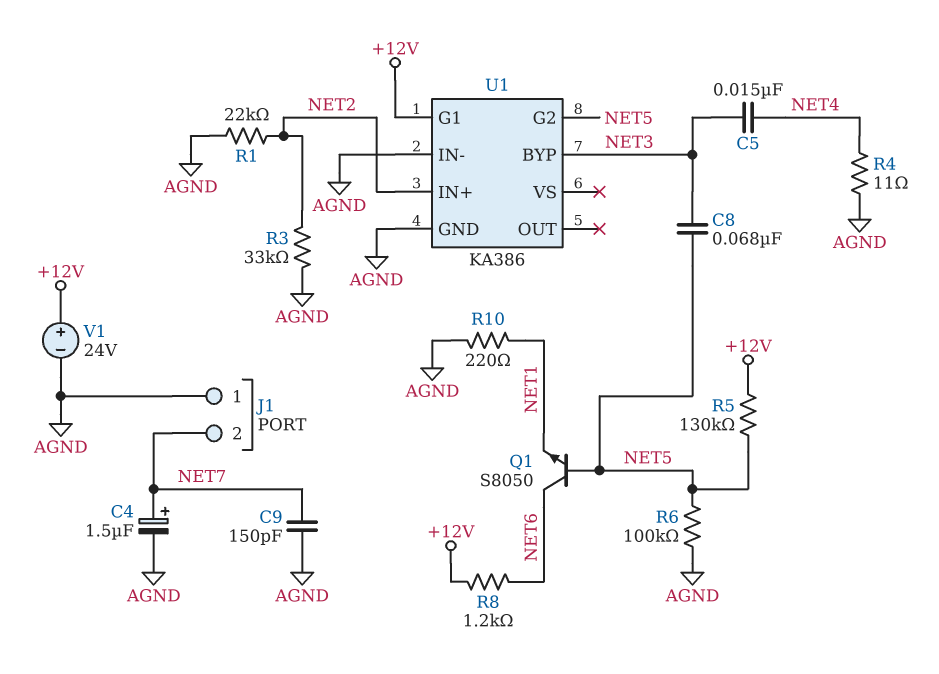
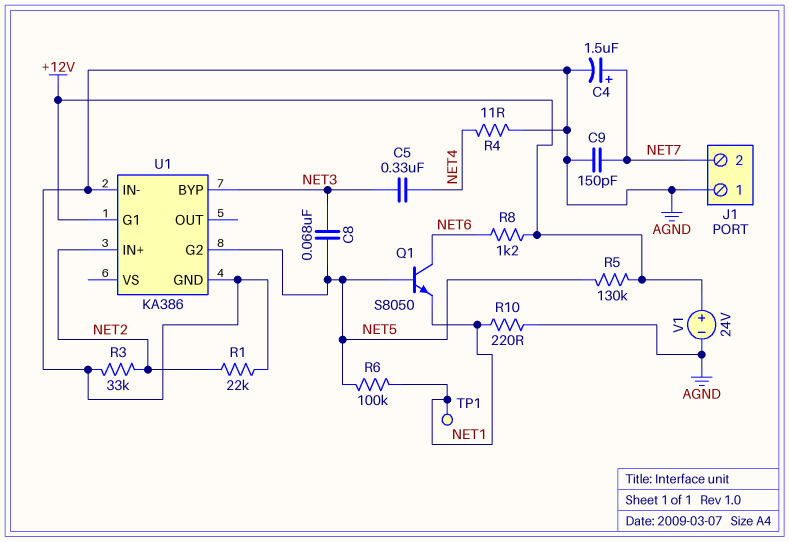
C5: 15nF (NET3, NET4) -> 330nF (NET3, NET4)
R6: 100k (AGND, NET5) -> 100k (NET1, NET5)
TP1: none -> test point (NET1)

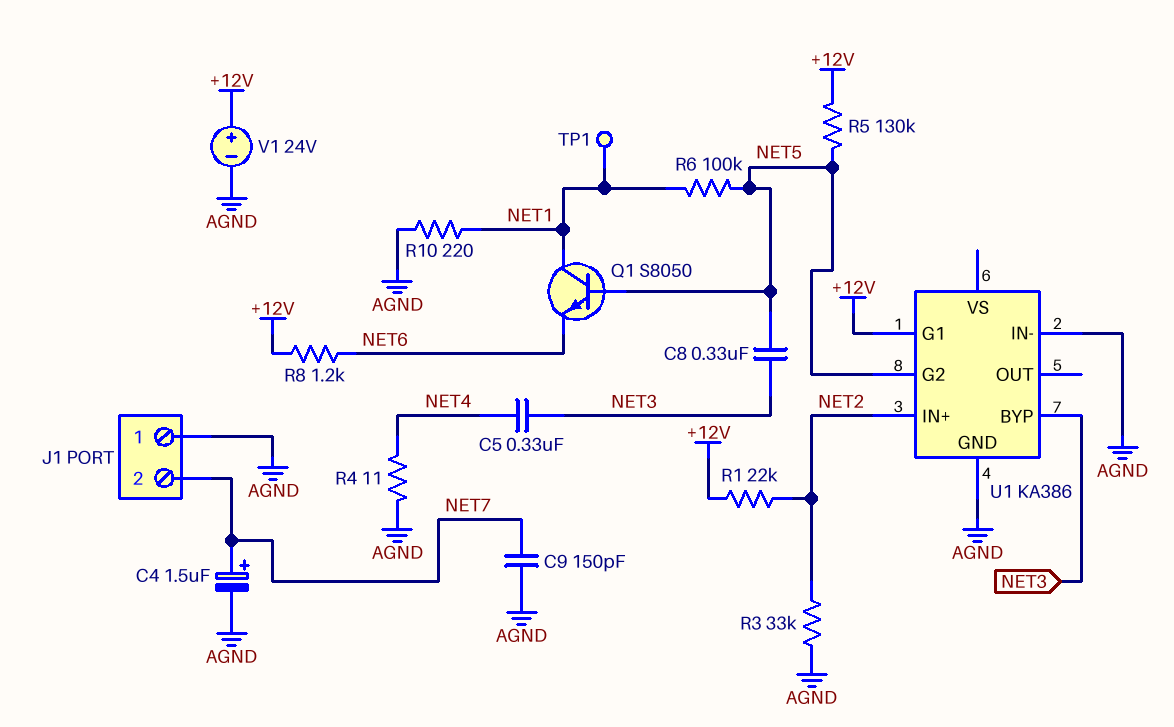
C8: 68nF (NET3, NET5) -> 330nF (NET3, NET5)
Q1: NPN S8050 (B NET5, C NET6, E NET1) -> NPN S8050 (B NET5, C NET1, E NET6)
R1: 22k (AGND, NET2) -> 22k (+12V, NET2)

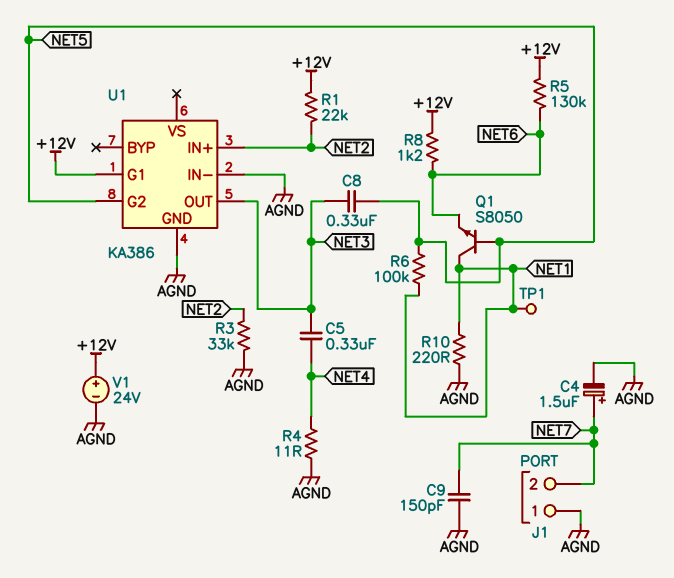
R5: 130k (+12V, NET5) -> 130k (+12V, NET6)
U1 pin BYP: NET3 -> none
U1 pin OUT: none -> NET3

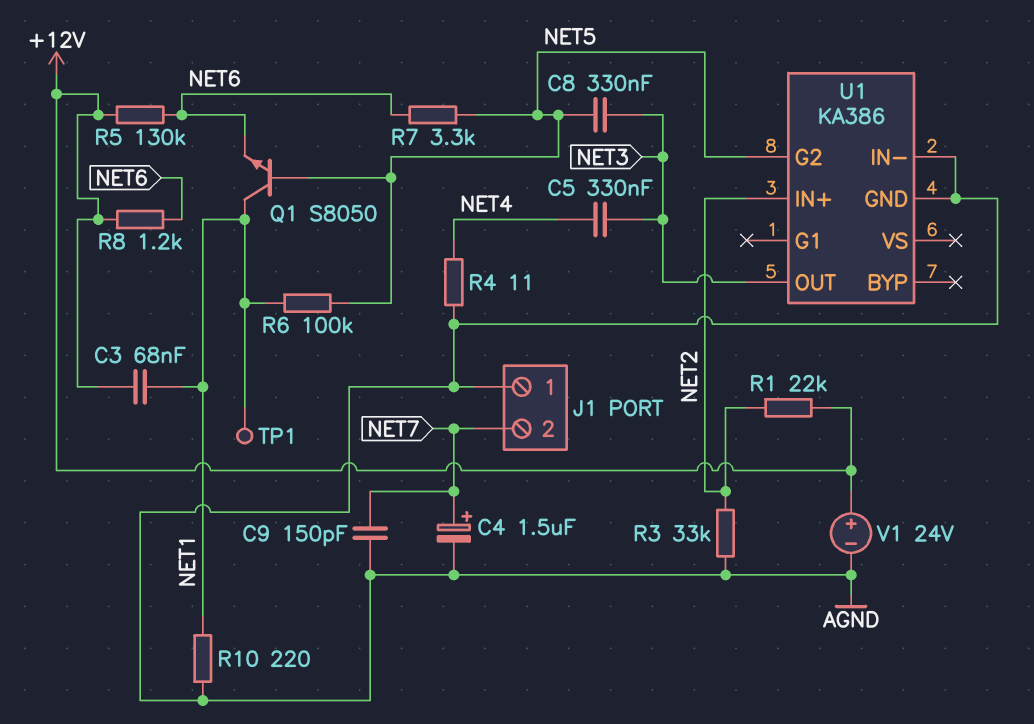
C3: none -> 68nF (+12V, NET1)
R7: none -> 3.3k (NET5, NET6)
U1 pin G1: +12V -> none

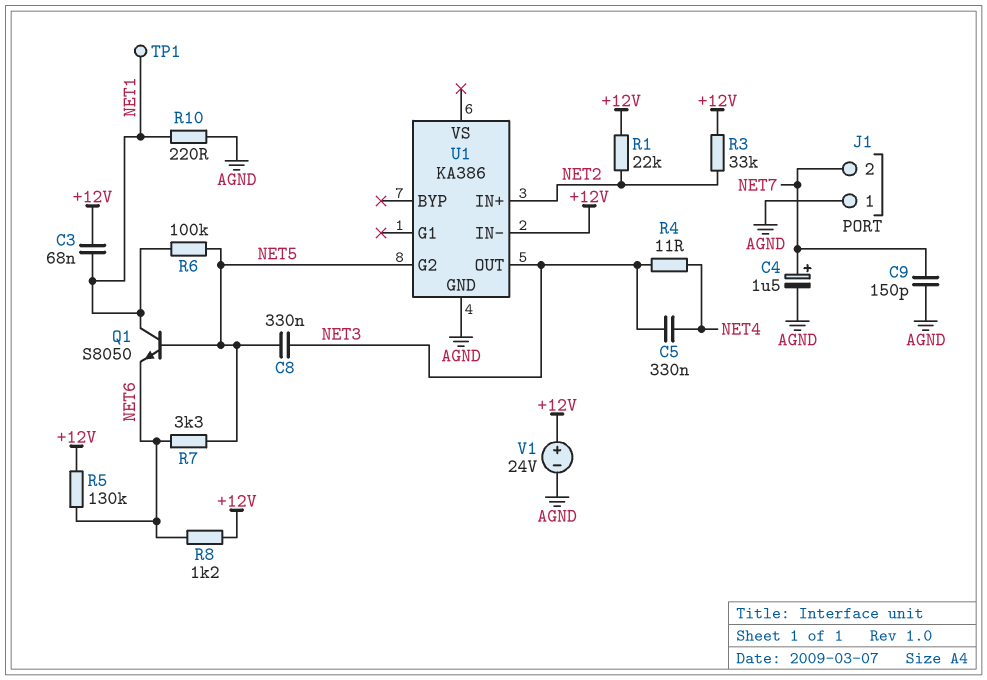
R3: 33k (AGND, NET2) -> 33k (+12V, NET2)
R4: 11 (AGND, NET4) -> 11 (NET3, NET4)
U1 pin IN-: AGND -> +12V

